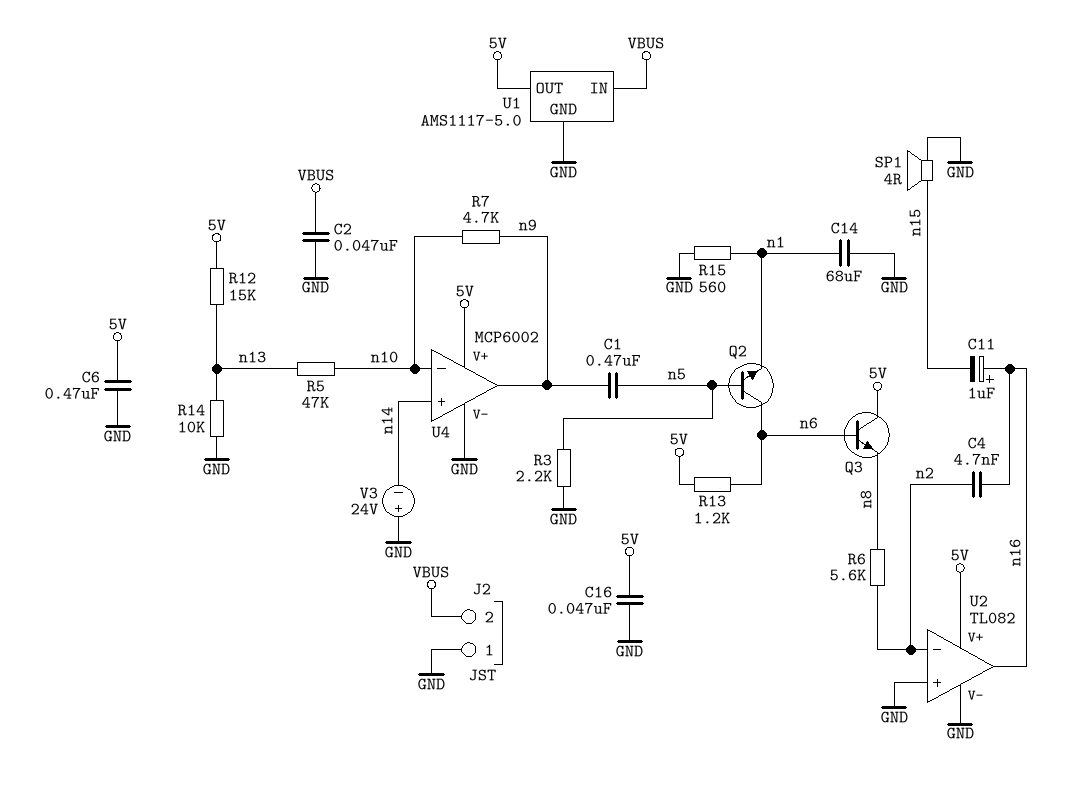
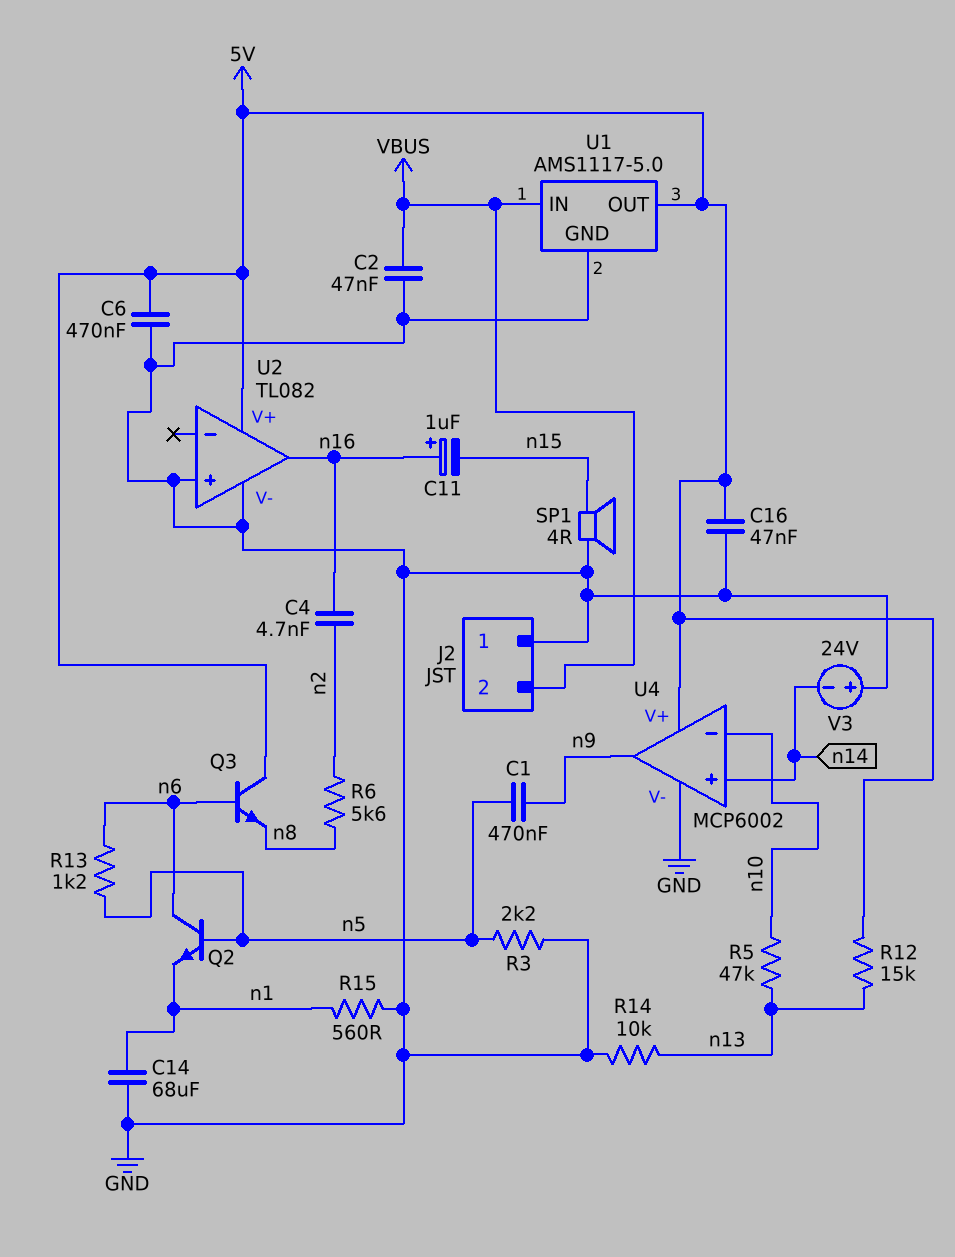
R7: 4.7k (n9, n10) -> none
R13: 1.2k (5V, n6) -> 1.2k (n5, n6)
U2 pin in-: n2 -> none

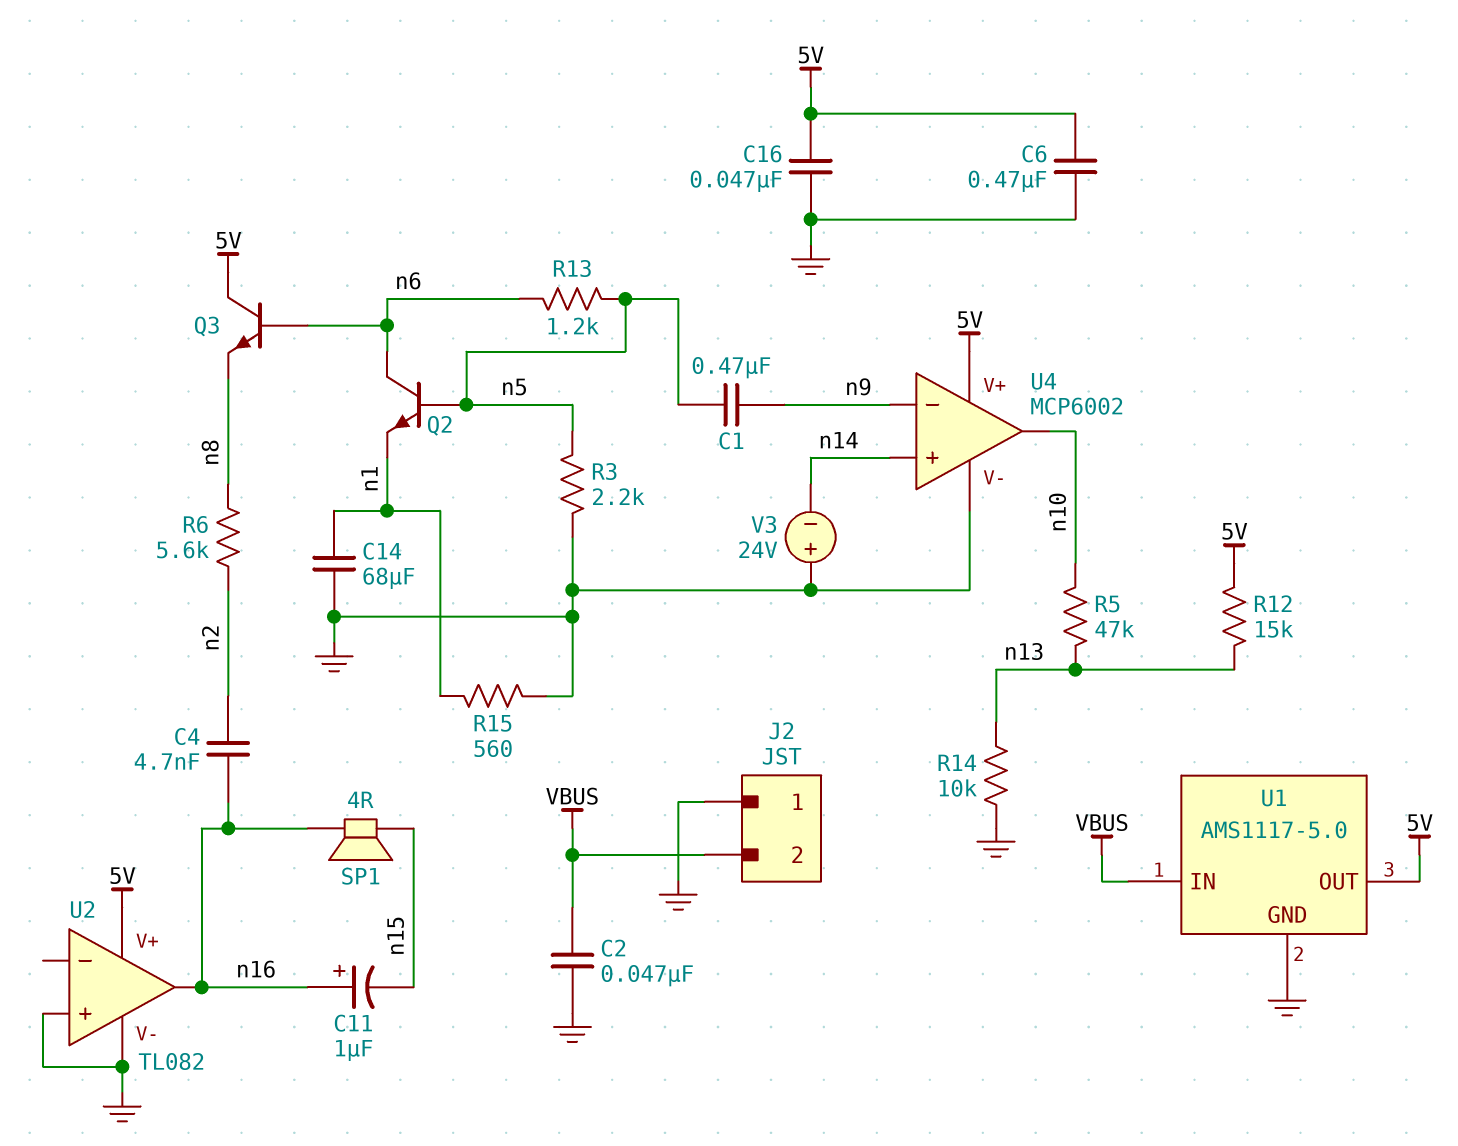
SP1: speaker 4R (GND, n15) -> speaker 4R (n15, n16)
U4 pin in-: n10 -> n9
U4 pin out: n9 -> n10

